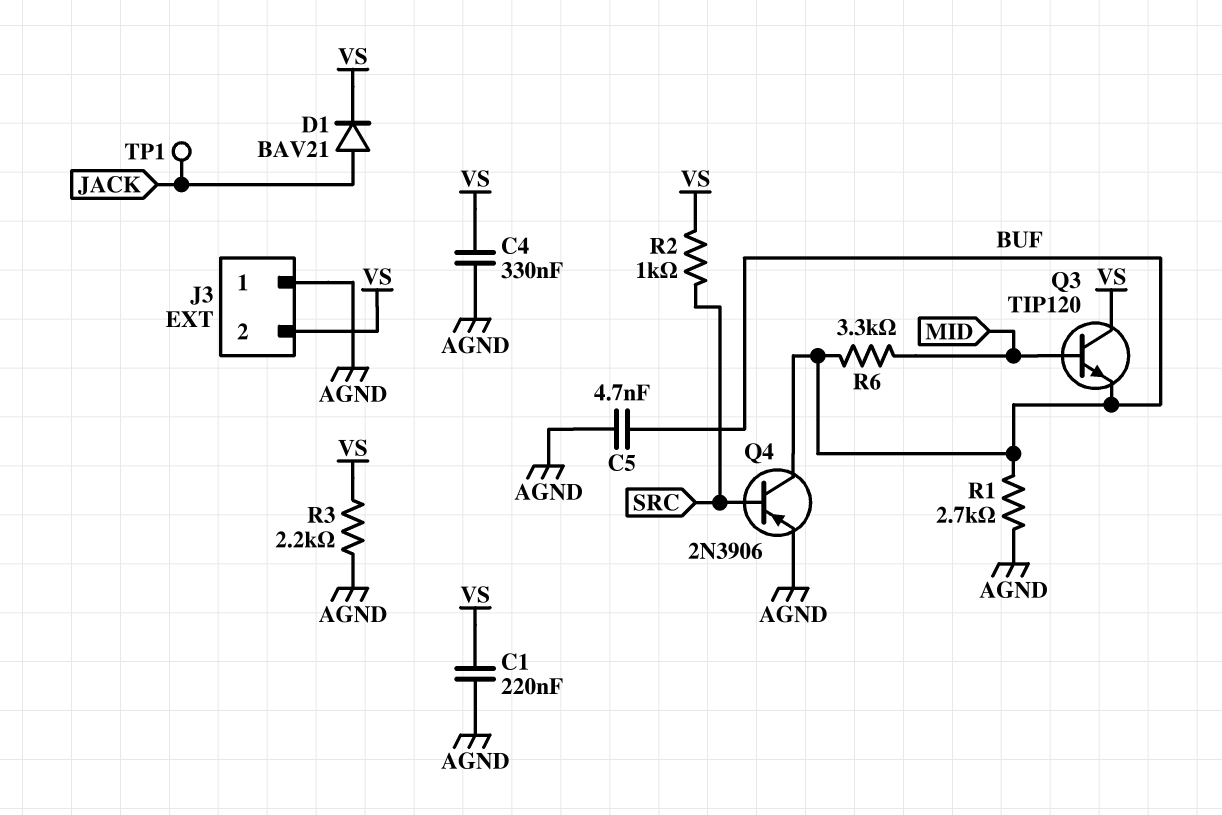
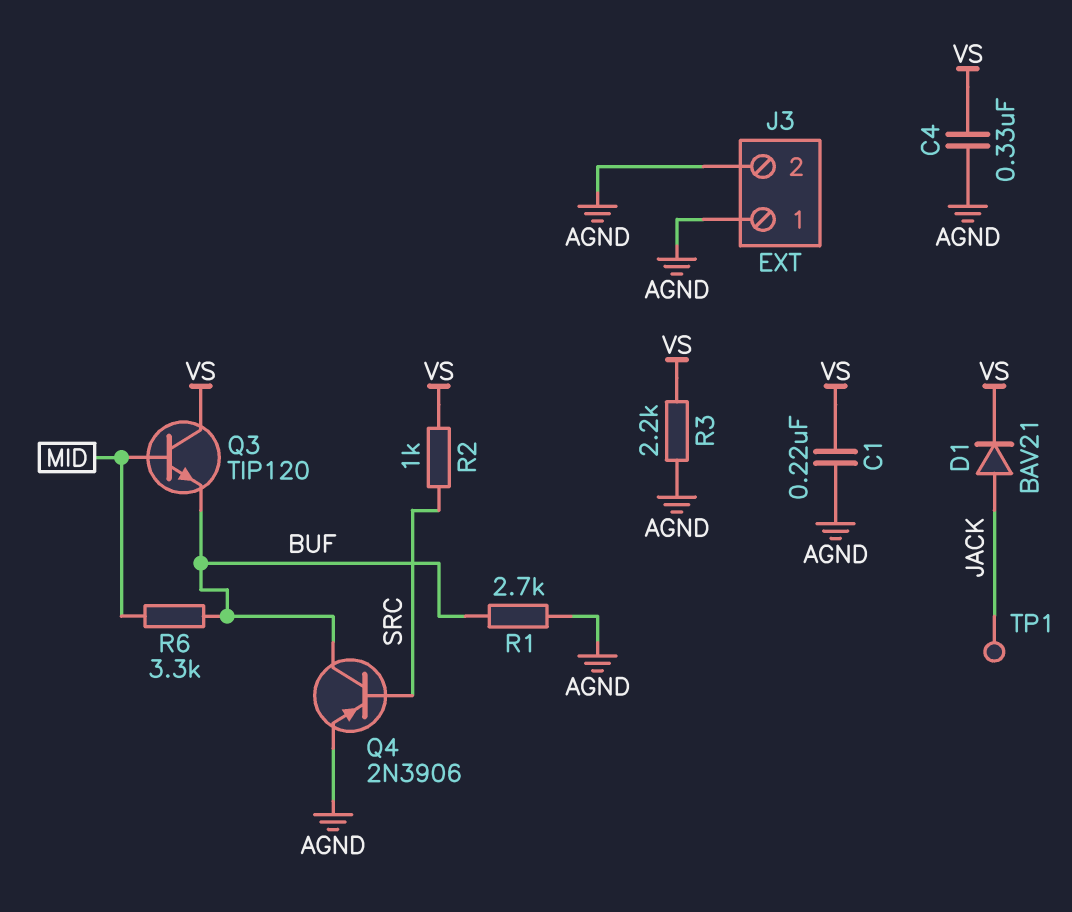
C5: 4.7nF (AGND, BUF) -> none
J3 pin 2: VS -> AGND

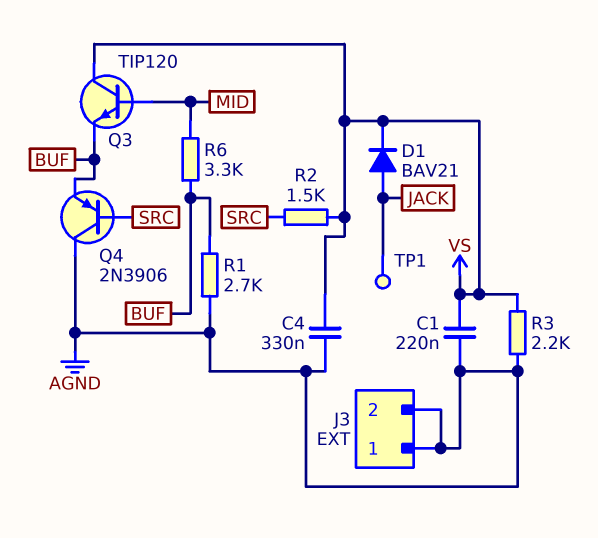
Q4: PNP 2N3906 (B SRC, C BUF, E AGND) -> PNP 2N3906 (B SRC, C AGND, E BUF)
R2: 1k (SRC, VS) -> 1.5k (SRC, VS)

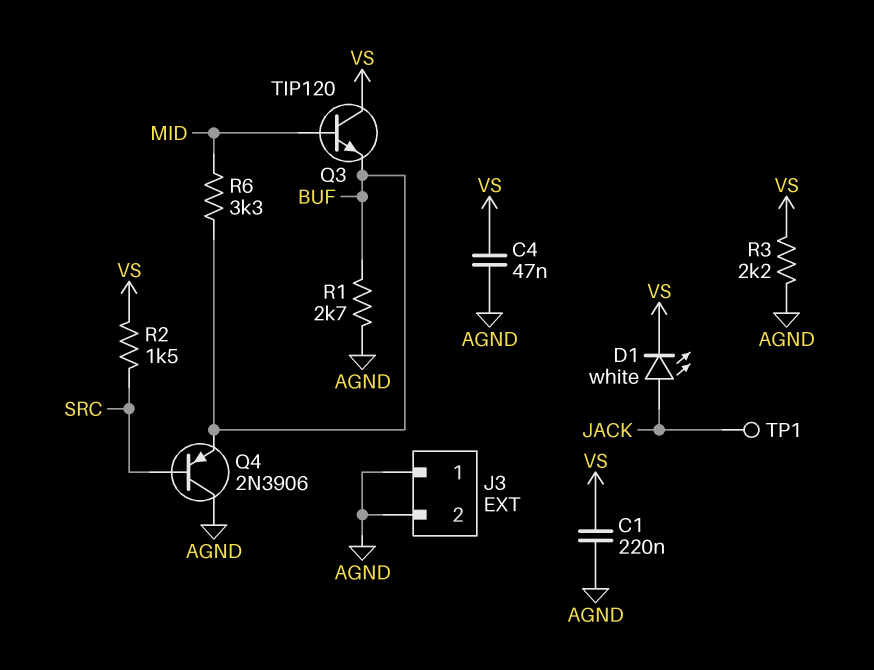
C4: 330nF (AGND, VS) -> 47nF (AGND, VS)
D1: diode BAV21 (A JACK, K VS) -> LED white (A JACK, K VS)

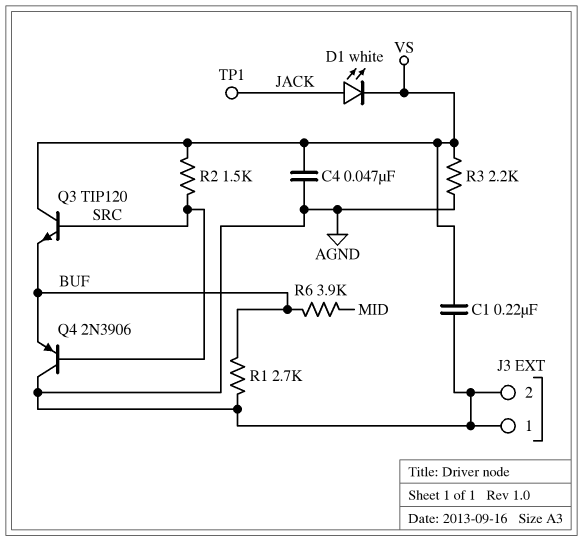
Q3: NPN TIP120 (B MID, C VS, E BUF) -> NPN TIP120 (B SRC, C VS, E BUF)
R6: 3.3k (BUF, MID) -> 3.9k (BUF, MID)

